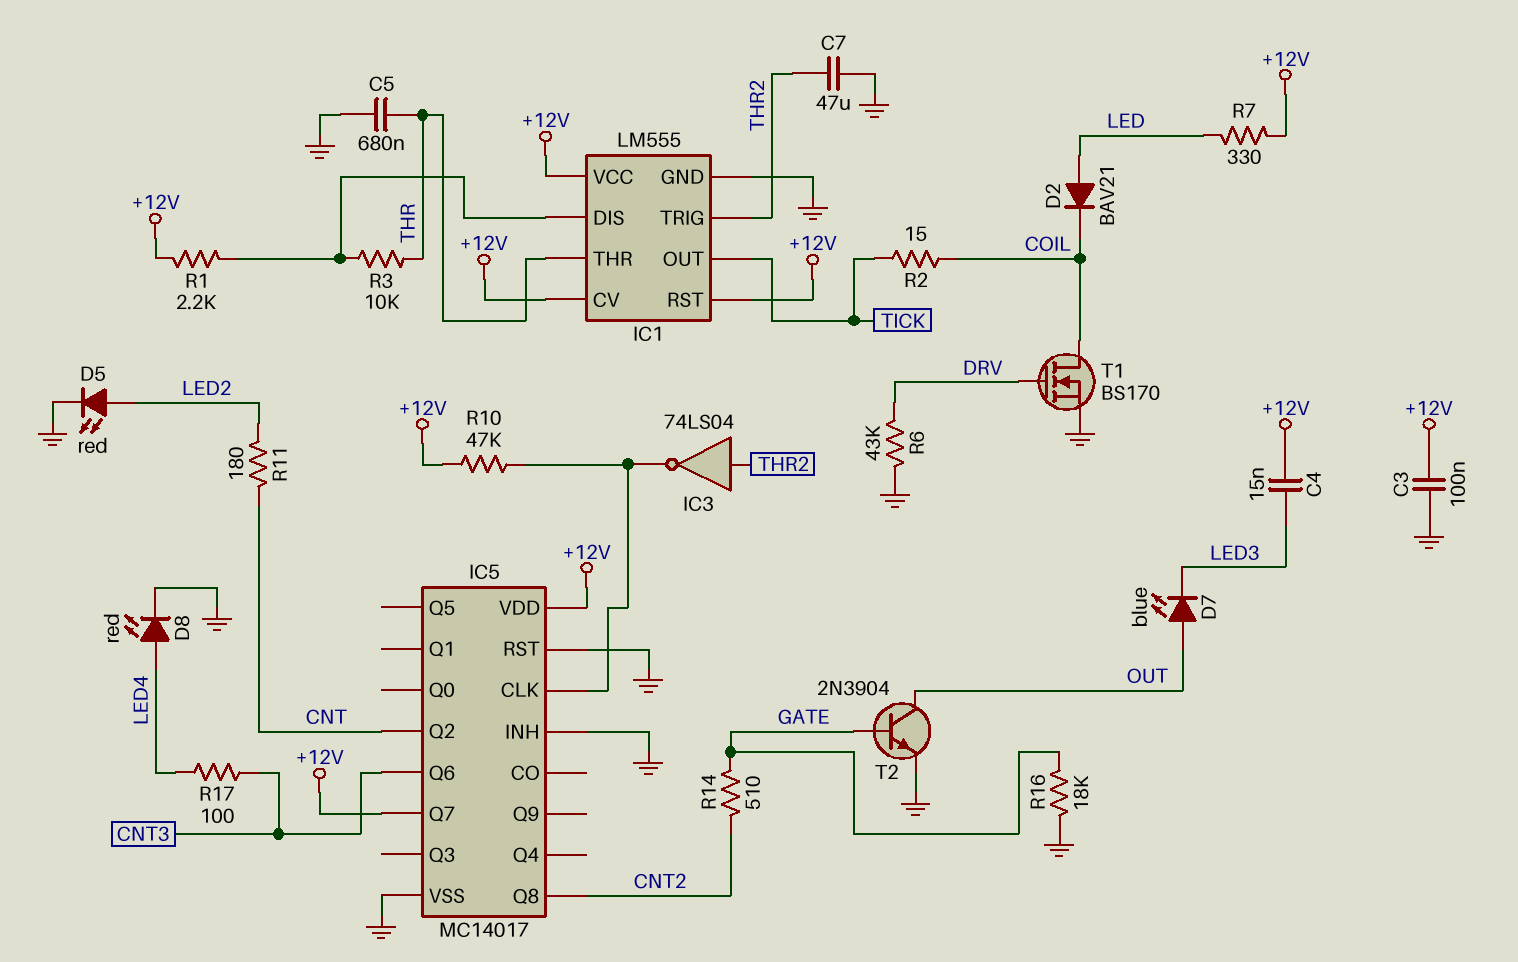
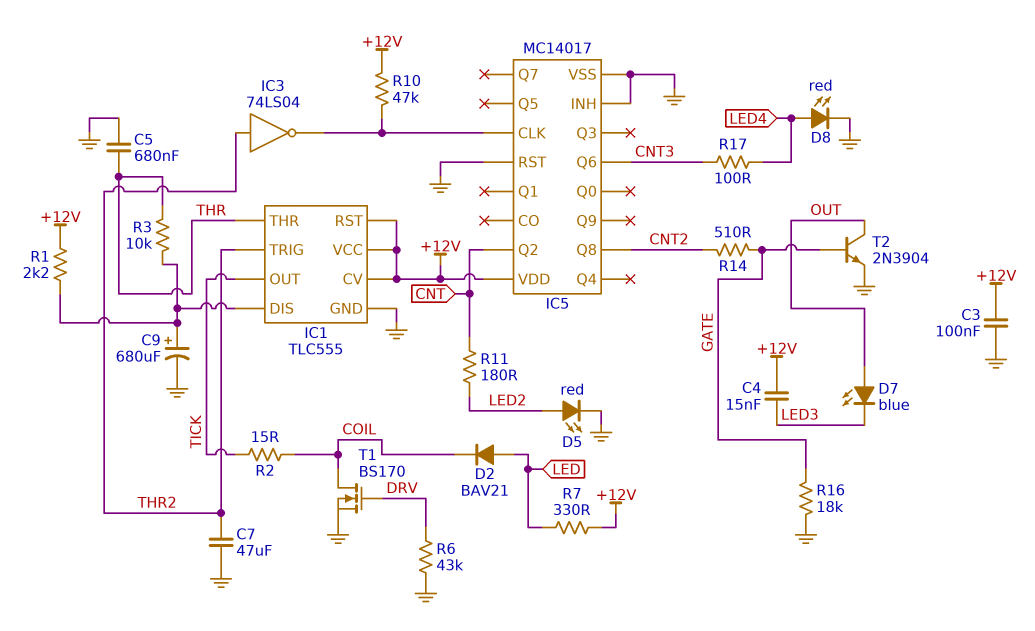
C9: none -> 680uF (plus IC1/DIS, minus GND)
IC1: LM555 -> TLC555
IC5 pin Q7: +12V -> none

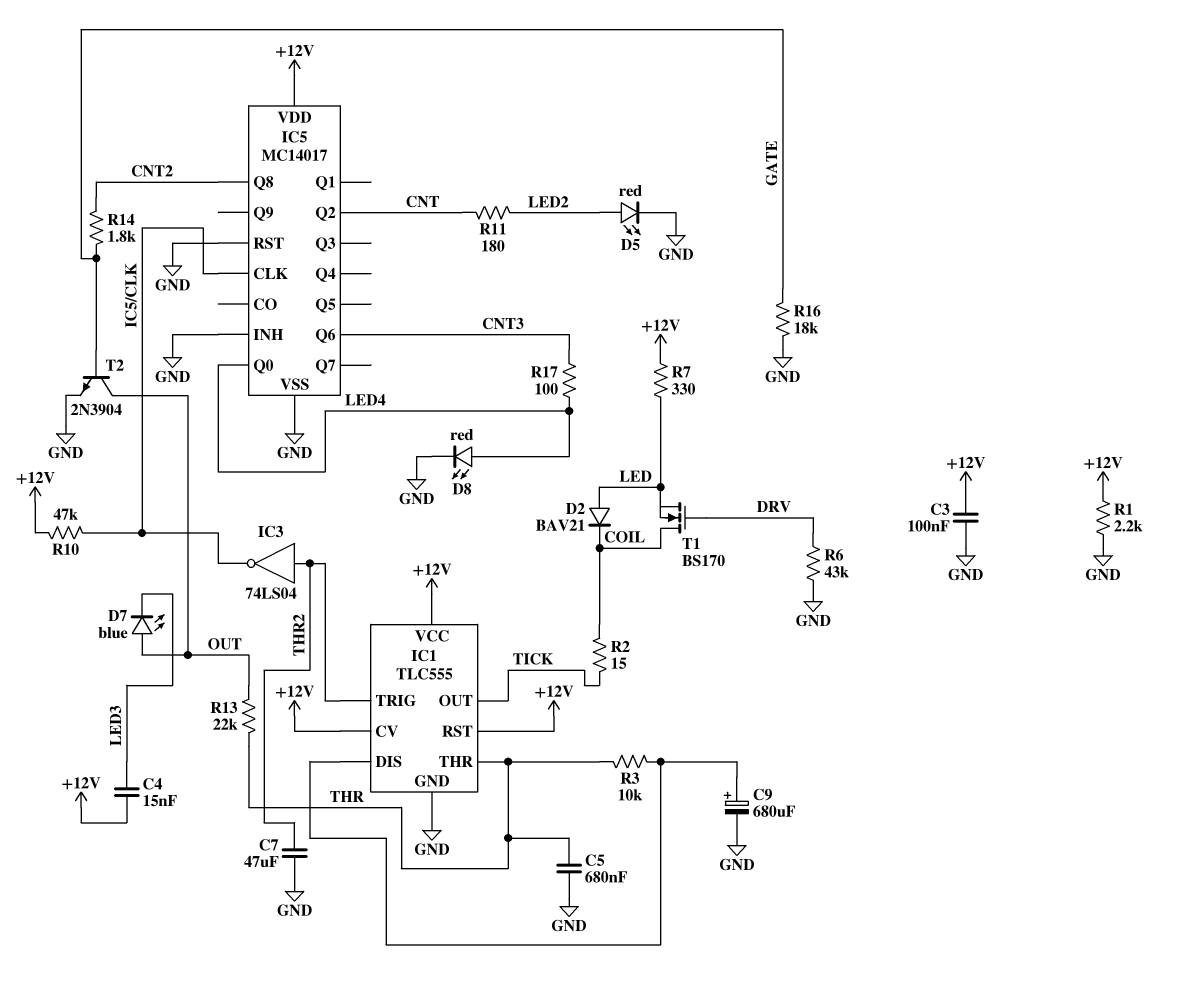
IC5 pin Q0: none -> LED4
R1: 2.2k (+12V, IC1/DIS) -> 2.2k (+12V, GND)
R13: none -> 22k (OUT, THR)
R14: 510 (CNT2, GATE) -> 1.8k (CNT2, GATE)
T1: NMOS BS170 (G DRV, D COIL, S GND) -> NMOS BS170 (G DRV, D COIL, S LED)

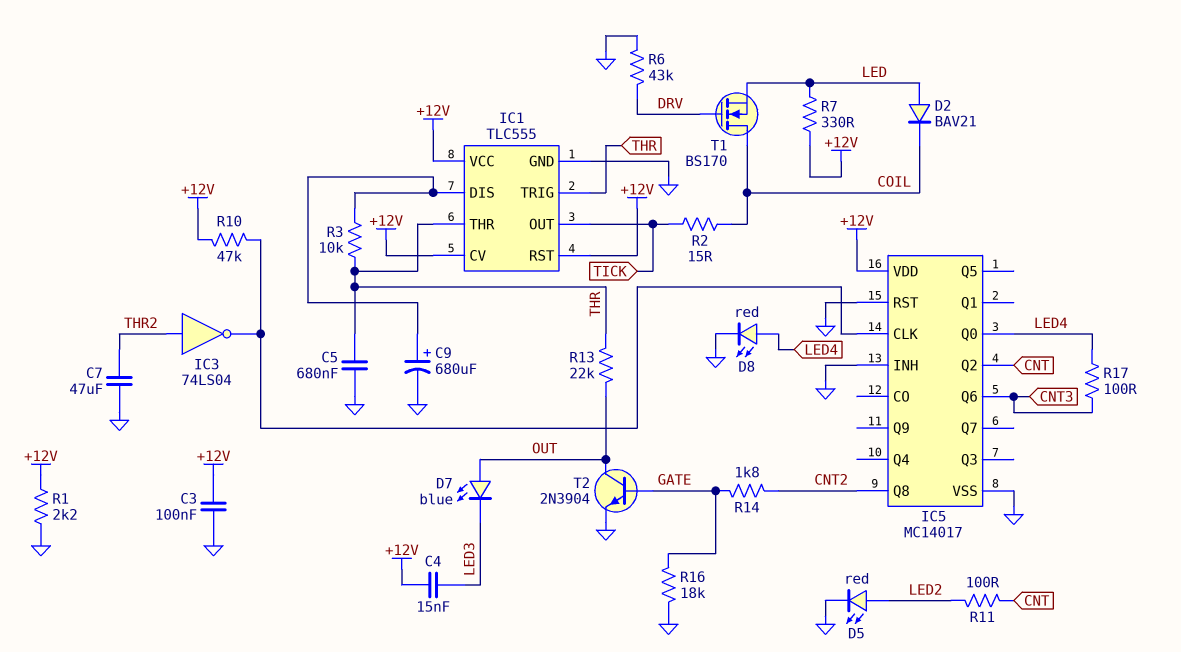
IC1 pin TRIG: THR2 -> THR
R11: 180 (CNT, LED2) -> 100 (CNT, LED2)

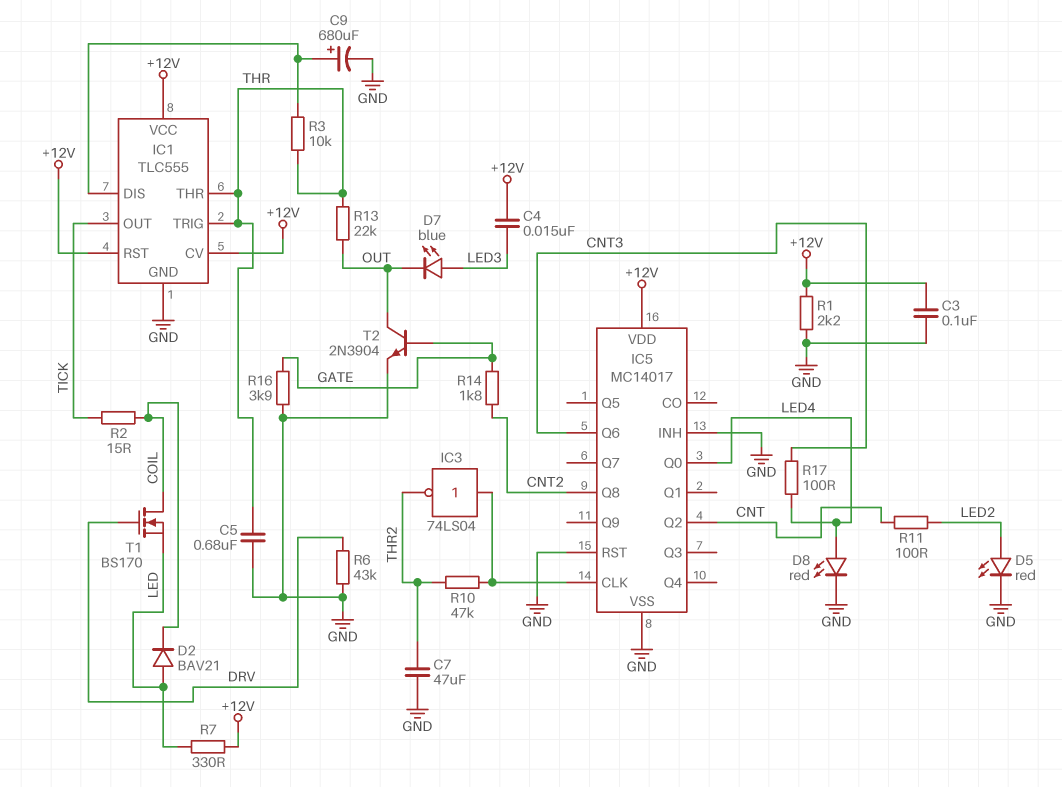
D7: LED blue (A OUT, K LED3) -> LED blue (A LED3, K OUT)
IC3: NOT 74LS04 (in THR2, out IC5/CLK) -> NOT 74LS04 (in IC5/CLK, out THR2)
R10: 47k (+12V, IC5/CLK) -> 47k (IC5/CLK, THR2)
R16: 18k (GATE, GND) -> 3.9k (GATE, GND)

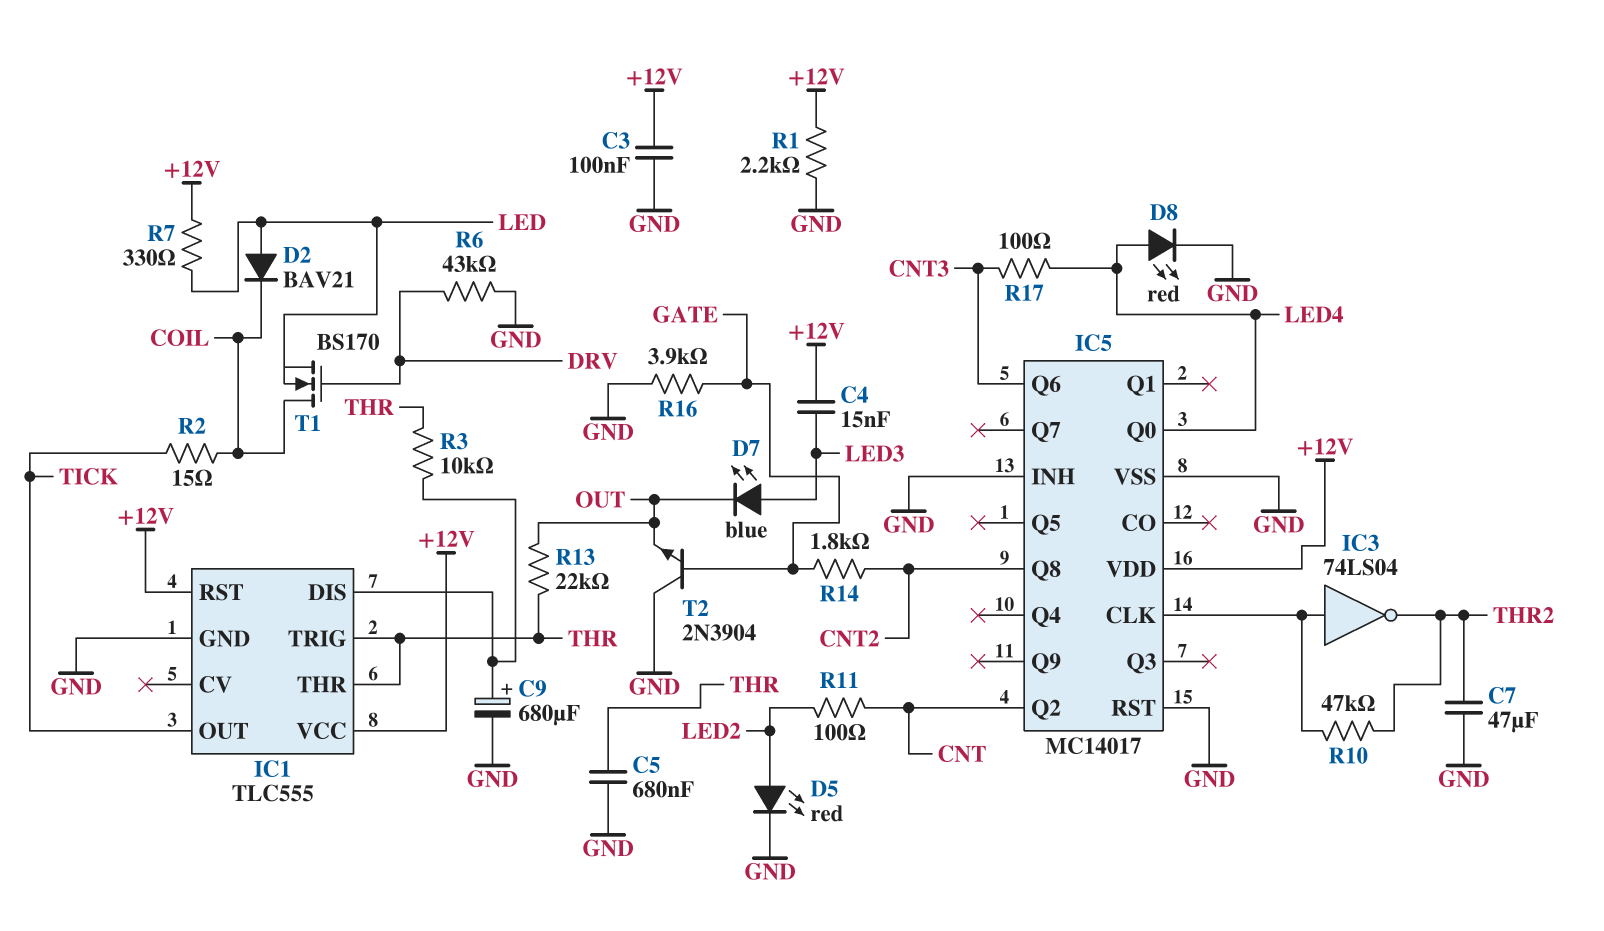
IC1 pin CV: +12V -> none
T2: NPN 2N3904 (B GATE, C OUT, E GND) -> NPN 2N3904 (B GATE, C GND, E OUT)

